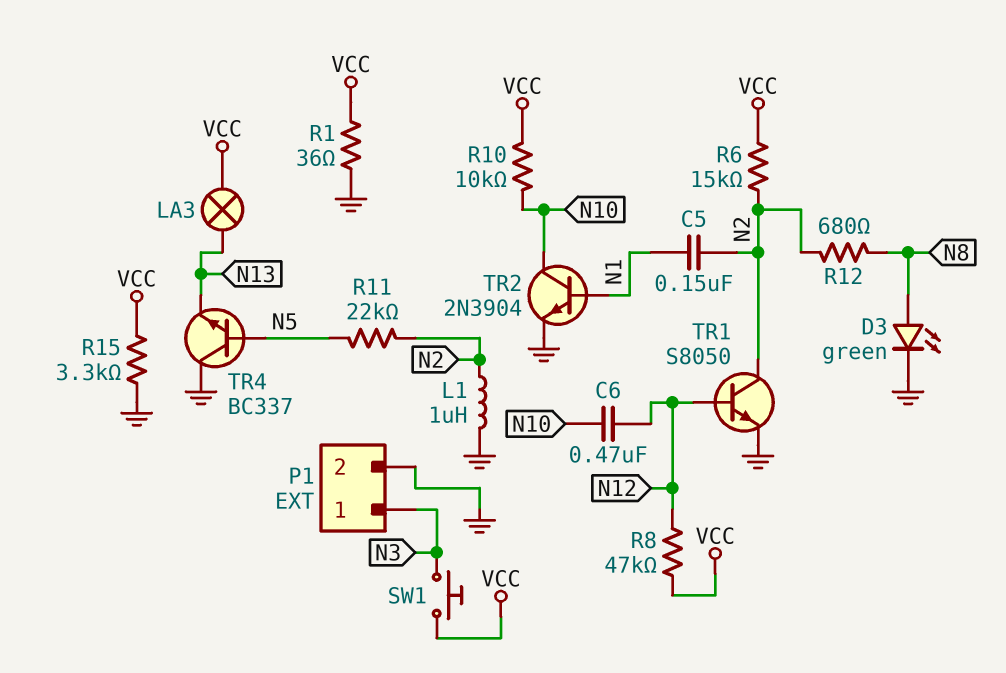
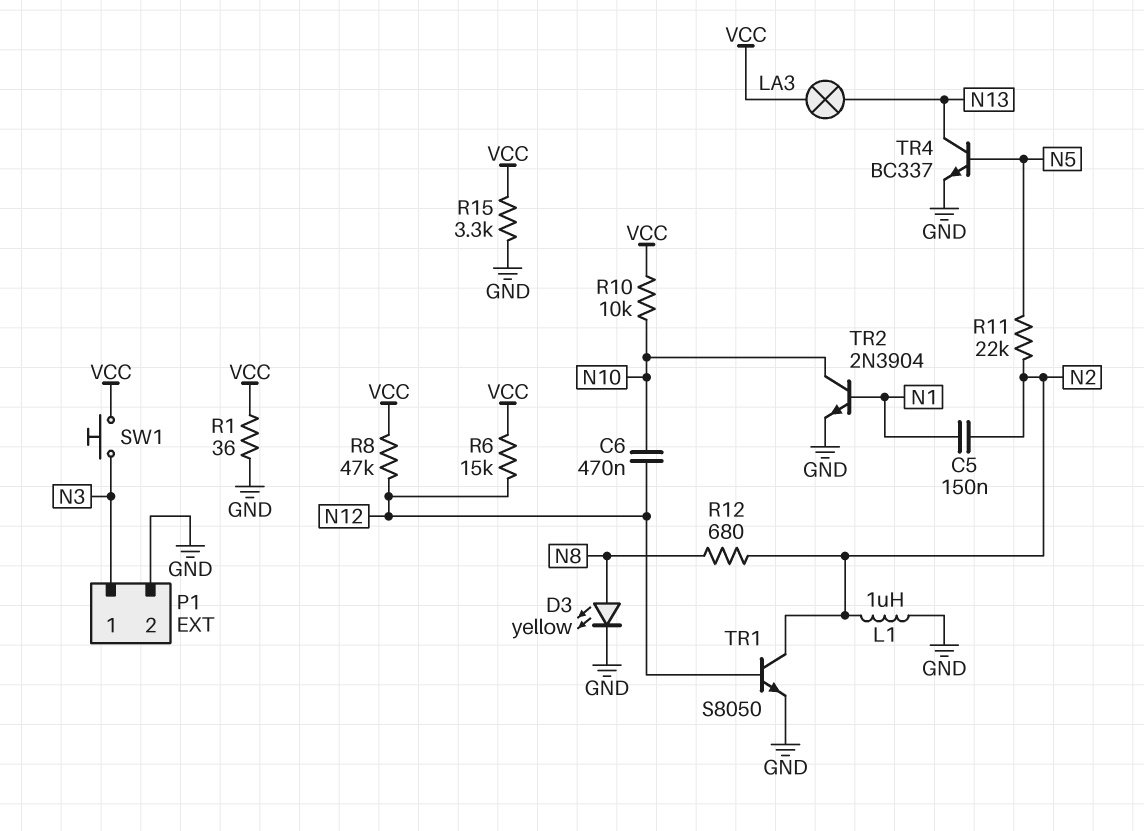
D3: LED green (A N8, K GND) -> LED yellow (A N8, K GND)
R6: 15k (N2, VCC) -> 15k (N12, VCC)
TR4: NPN BC337 (B N5, C GND, E N13) -> NPN BC337 (B N5, C N13, E GND)

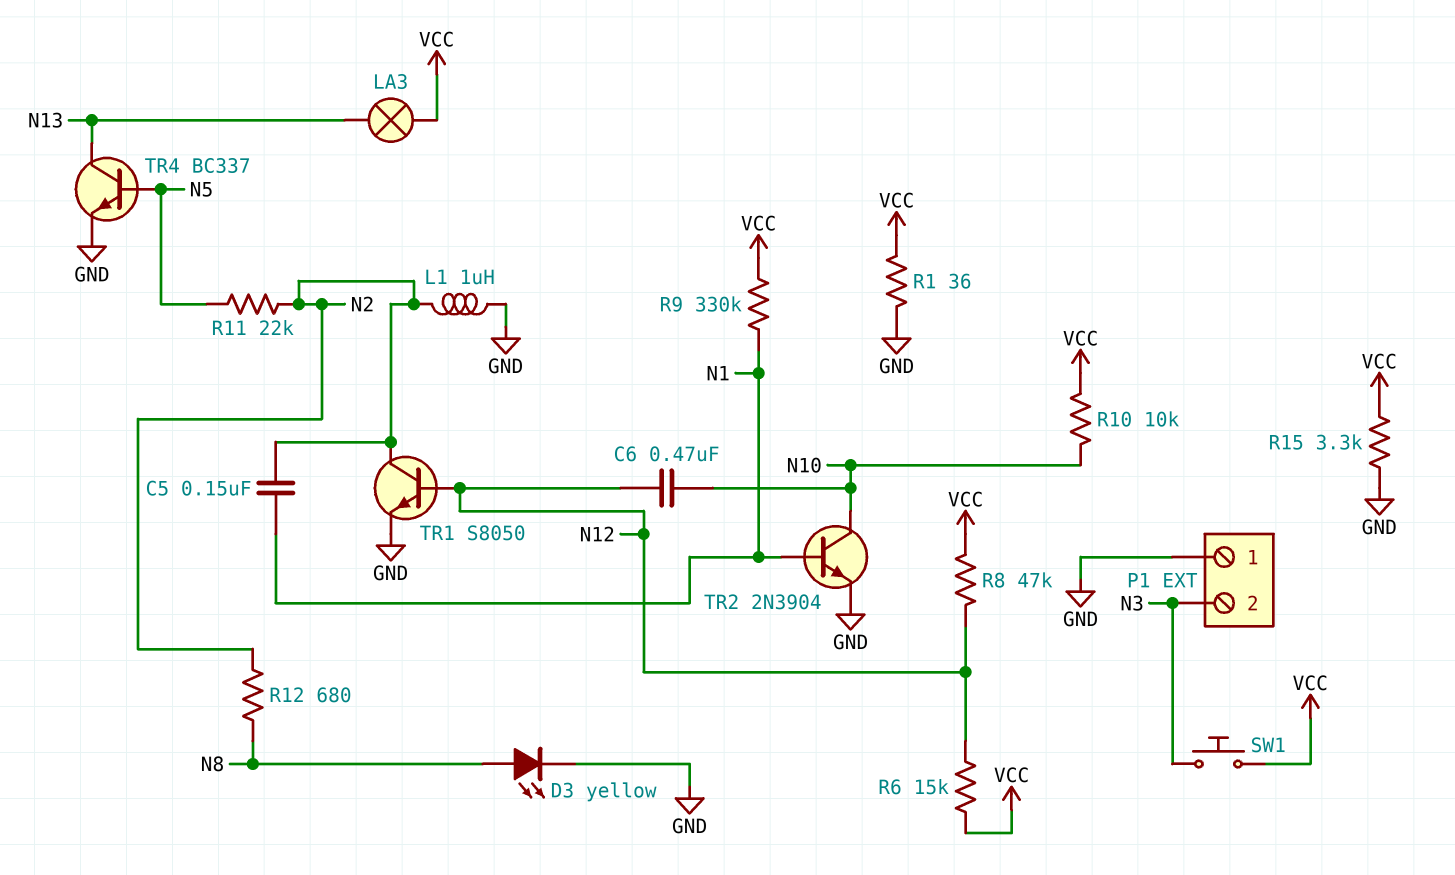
P1 pin 1: N3 -> GND
P1 pin 2: GND -> N3
R9: none -> 330k (N1, VCC)

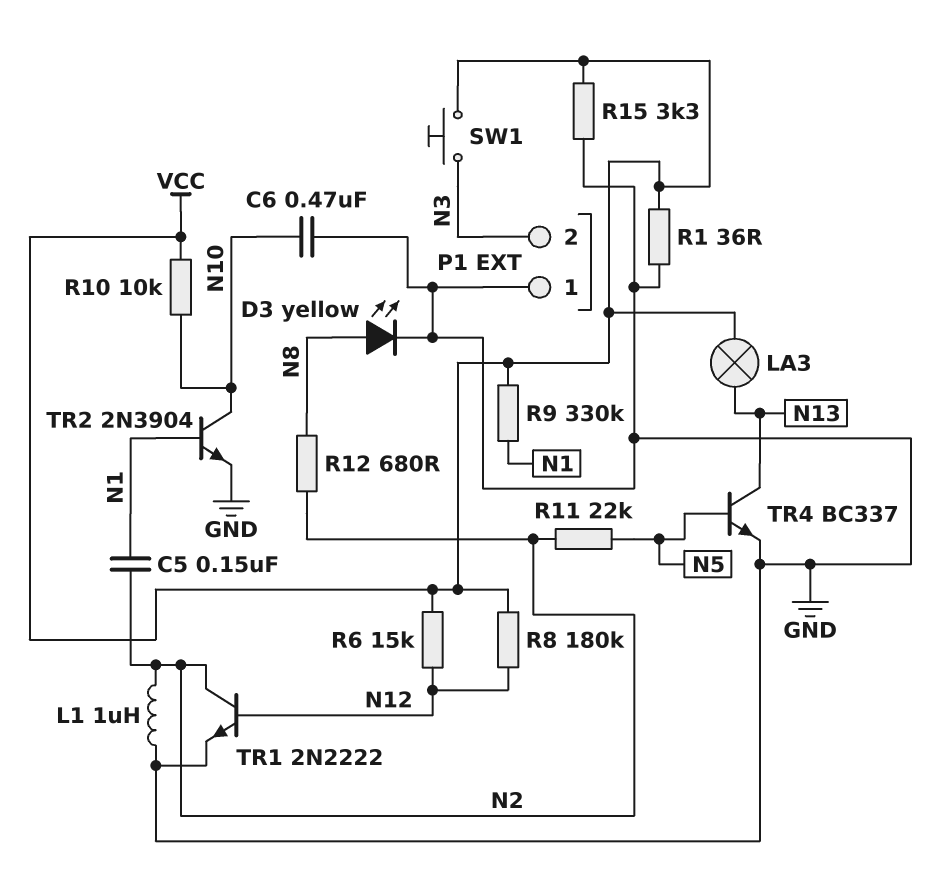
C6: 470nF (N10, N12) -> 470nF (GND, N10)
R8: 47k (N12, VCC) -> 180k (N12, VCC)
TR1: NPN S8050 (B N12, C N2, E GND) -> NPN 2N2222 (B N12, C N2, E GND)

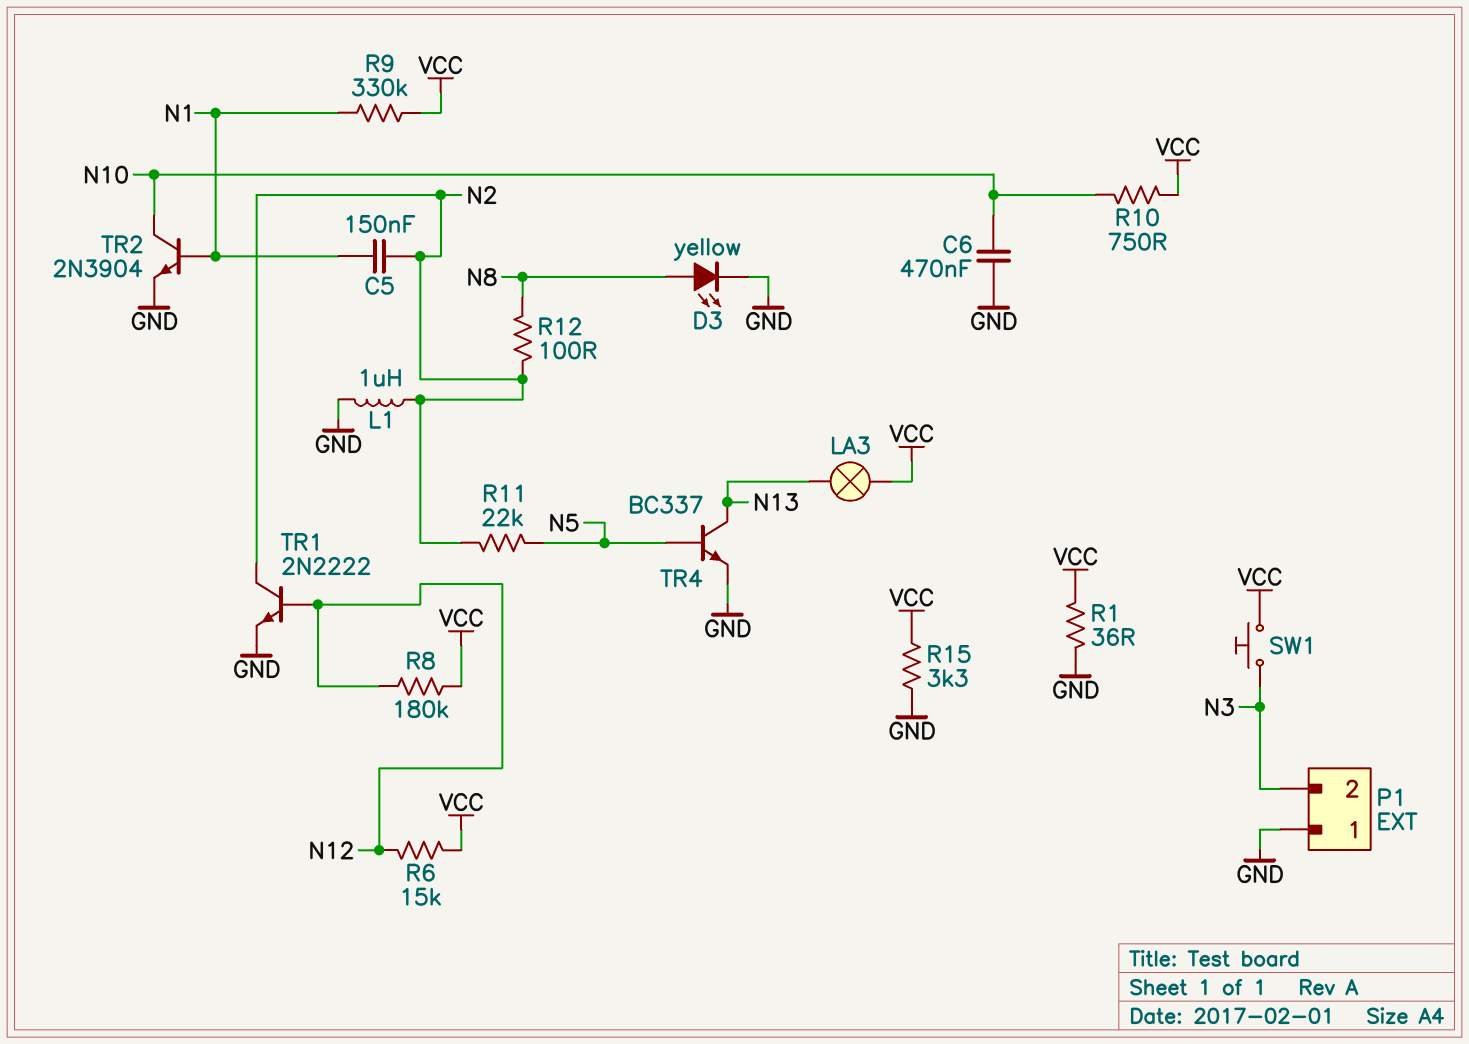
R10: 10k (N10, VCC) -> 750 (N10, VCC)
R12: 680 (N2, N8) -> 100 (N2, N8)

